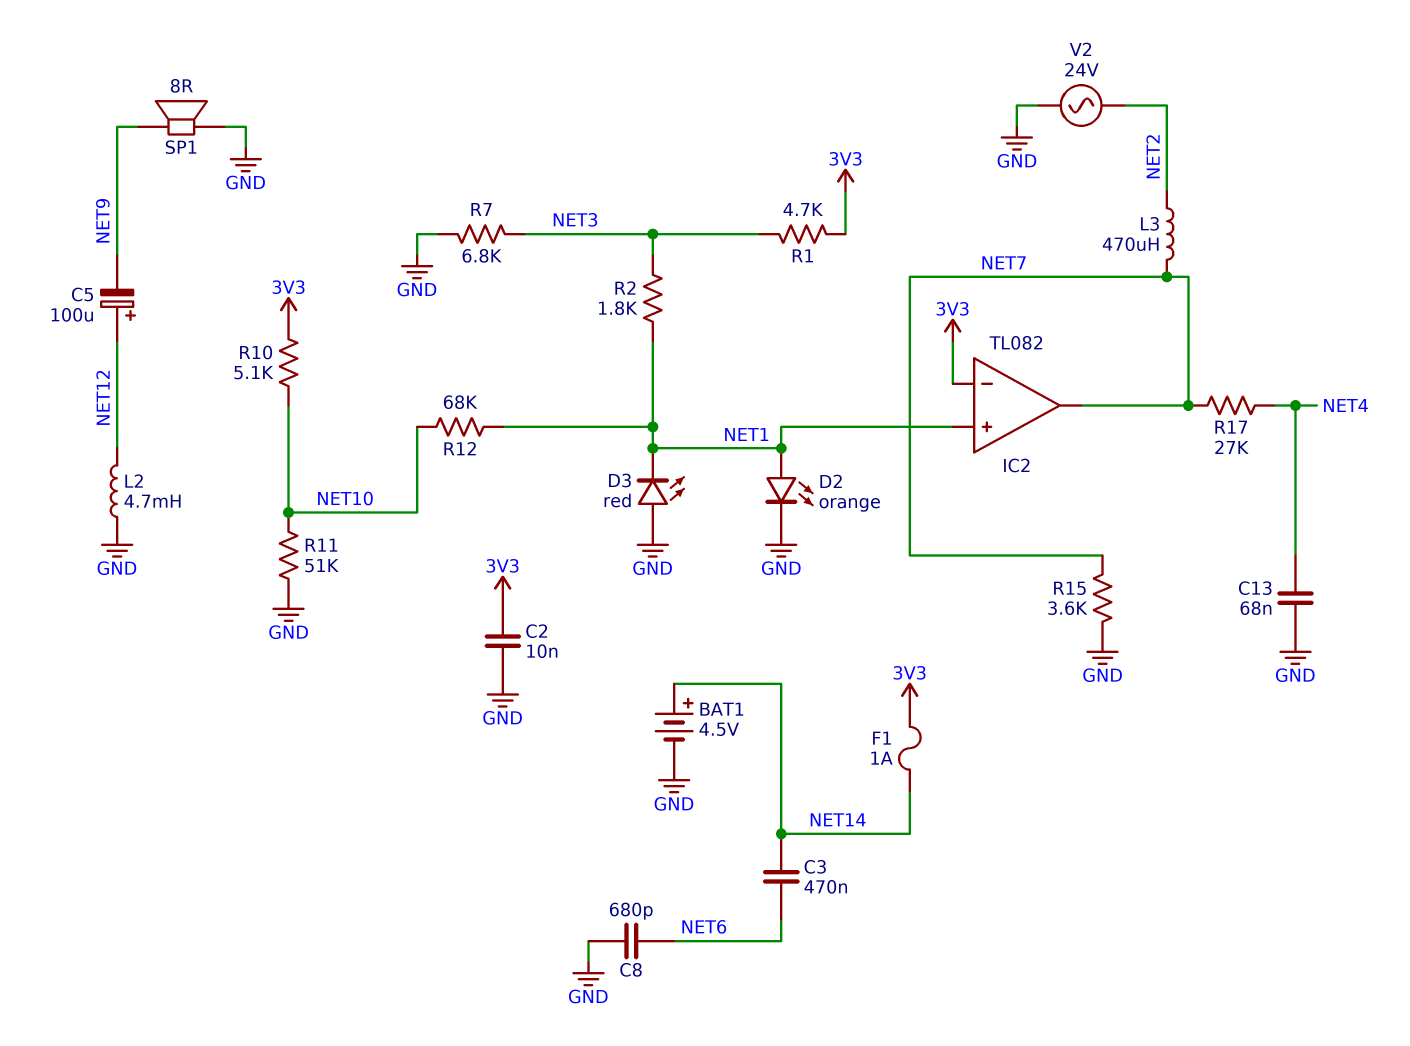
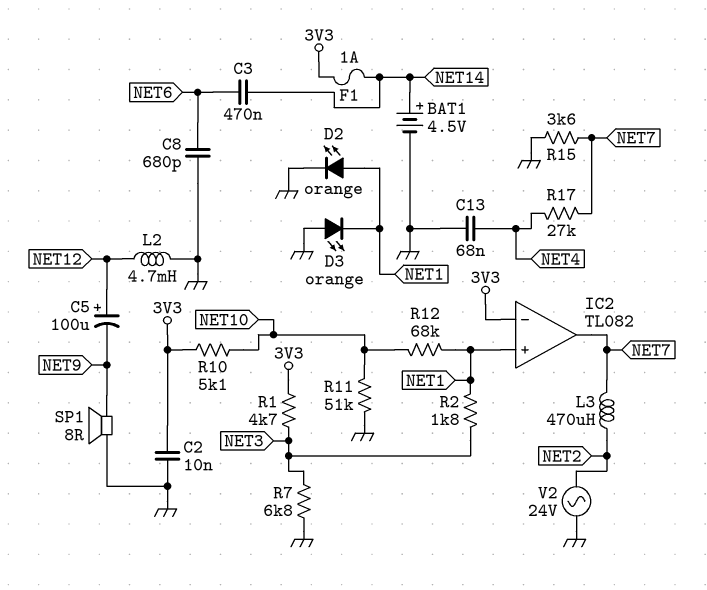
D3: LED red (A GND, K NET1) -> LED orange (A GND, K NET1)

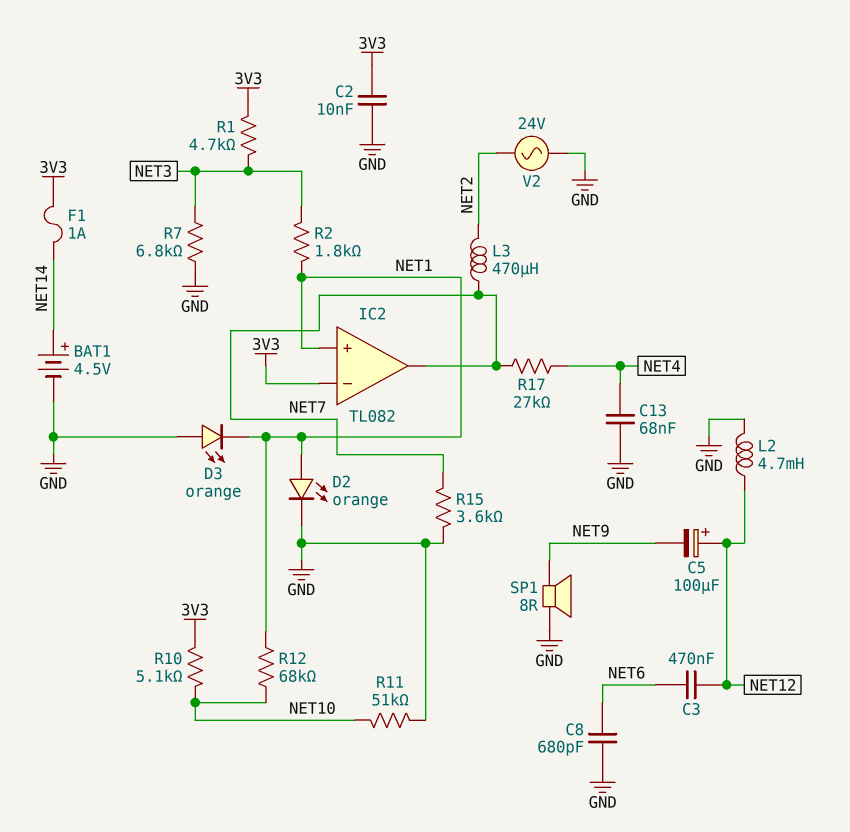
C3: 470nF (NET6, NET14) -> 470nF (NET6, NET12)

